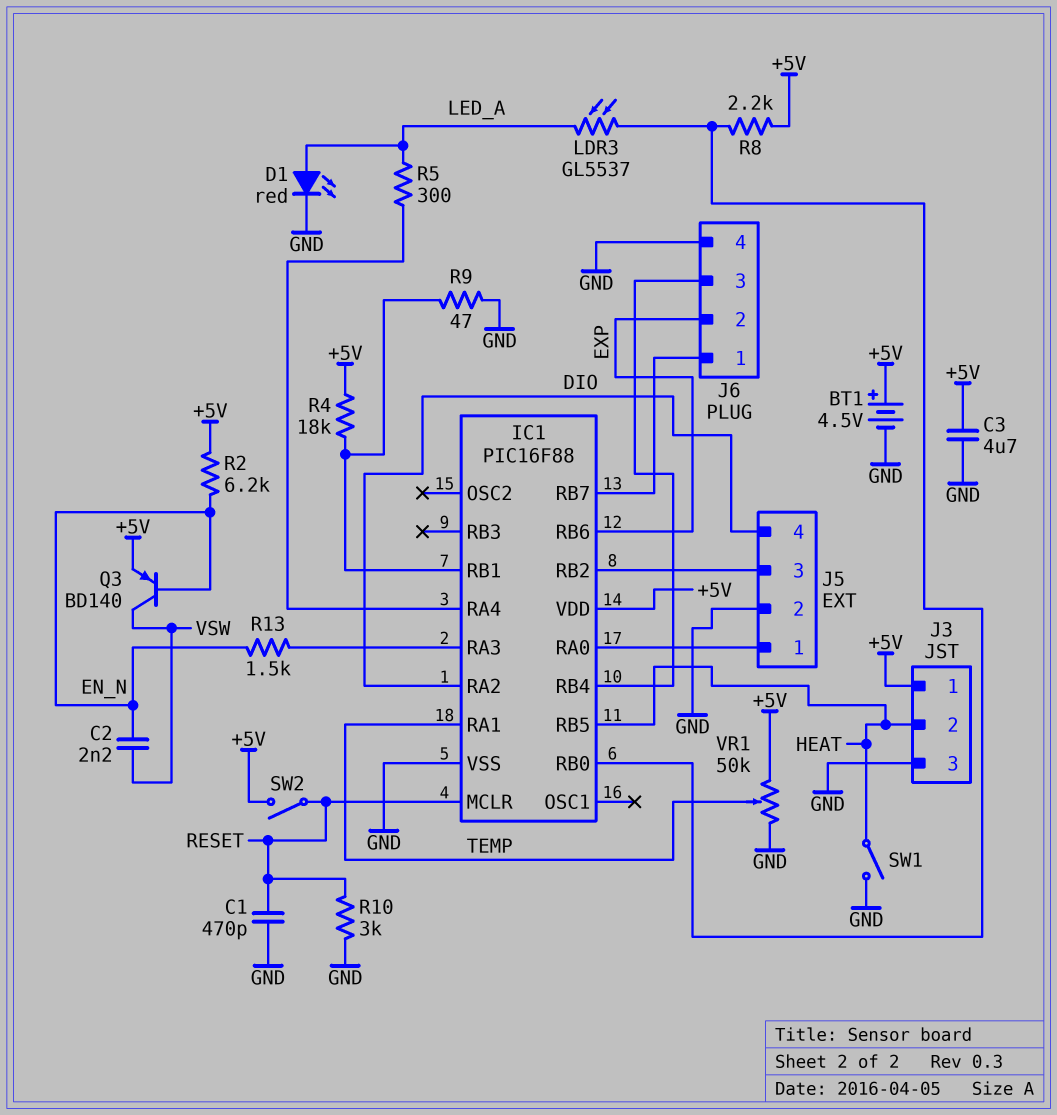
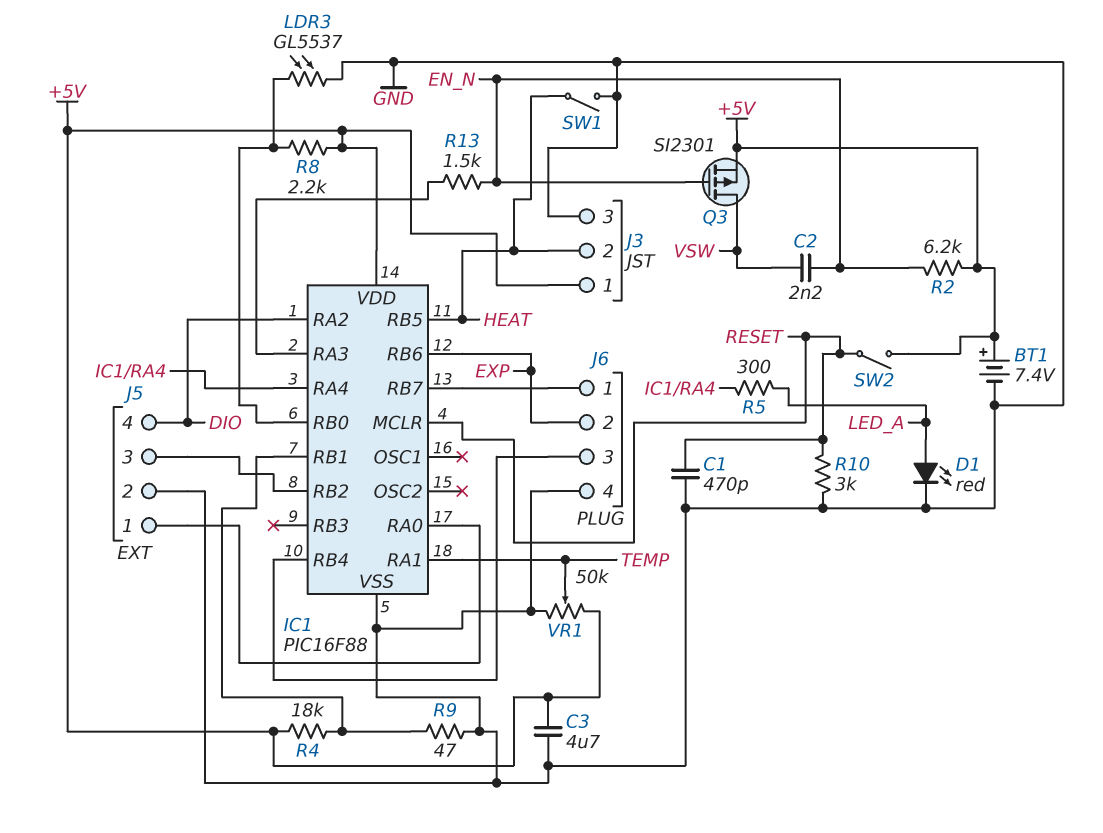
BT1: 4.5V (plus +5V, minus GND) -> 7.4V (plus +5V, minus GND)
LDR3: GL5537 (IC1/RB0, LED_A) -> GL5537 (GND, IC1/RB0)
Q3: PNP BD140 (B EN_N, C VSW, E +5V) -> PMOS SI2301 (G EN_N, D VSW, S +5V)

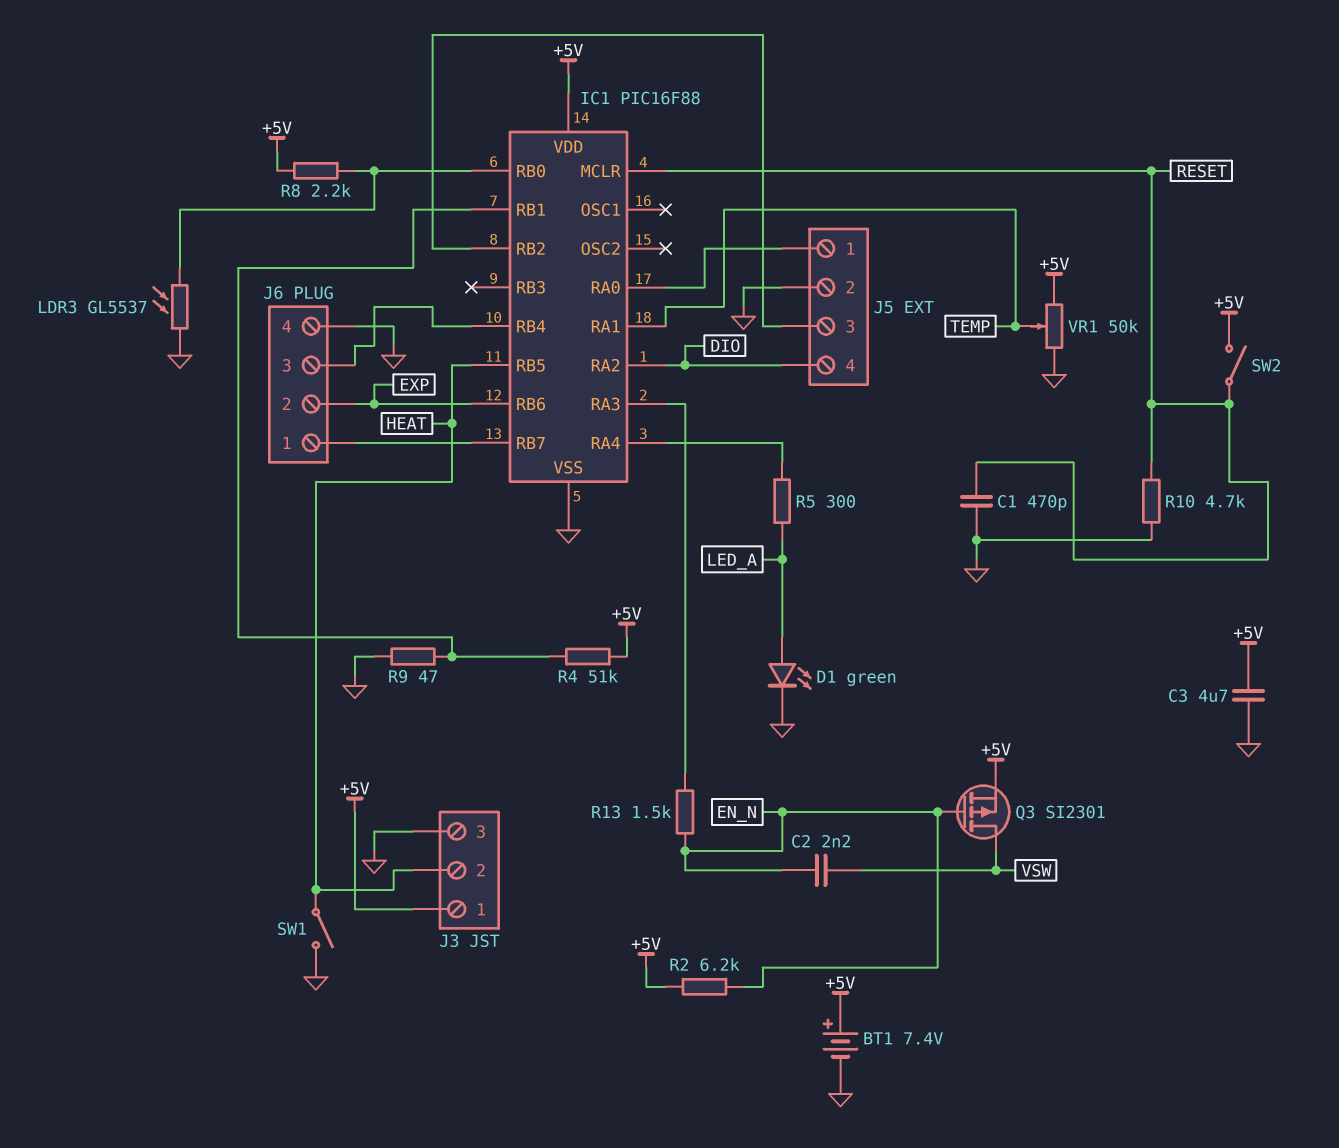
D1: LED red (A LED_A, K GND) -> LED green (A LED_A, K GND)
R4: 18k (+5V, IC1/RB1) -> 51k (+5V, IC1/RB1)
R10: 3k (GND, RESET) -> 4.7k (GND, RESET)

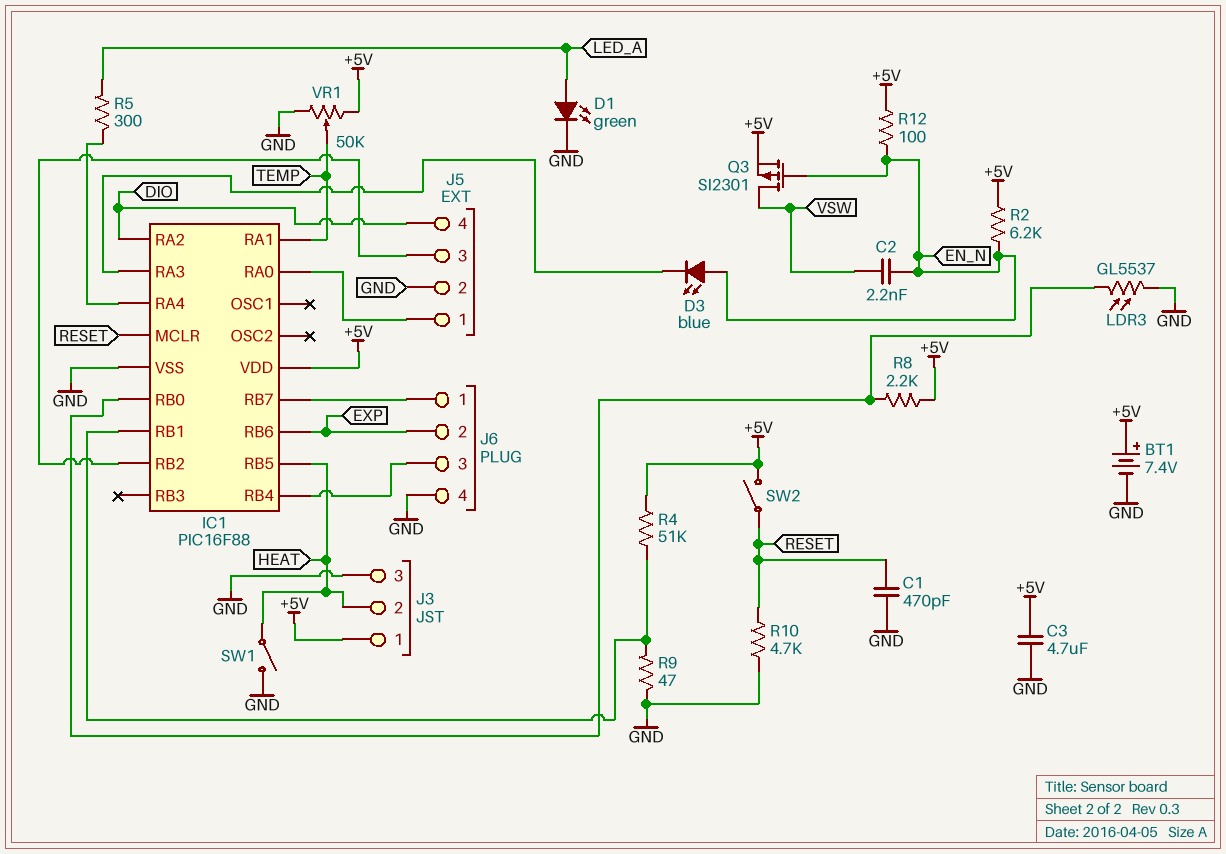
D3: none -> LED blue (A EN_N, K IC1/RA3)
R12: none -> 100 (+5V, EN_N)
R13: 1.5k (EN_N, IC1/RA3) -> none

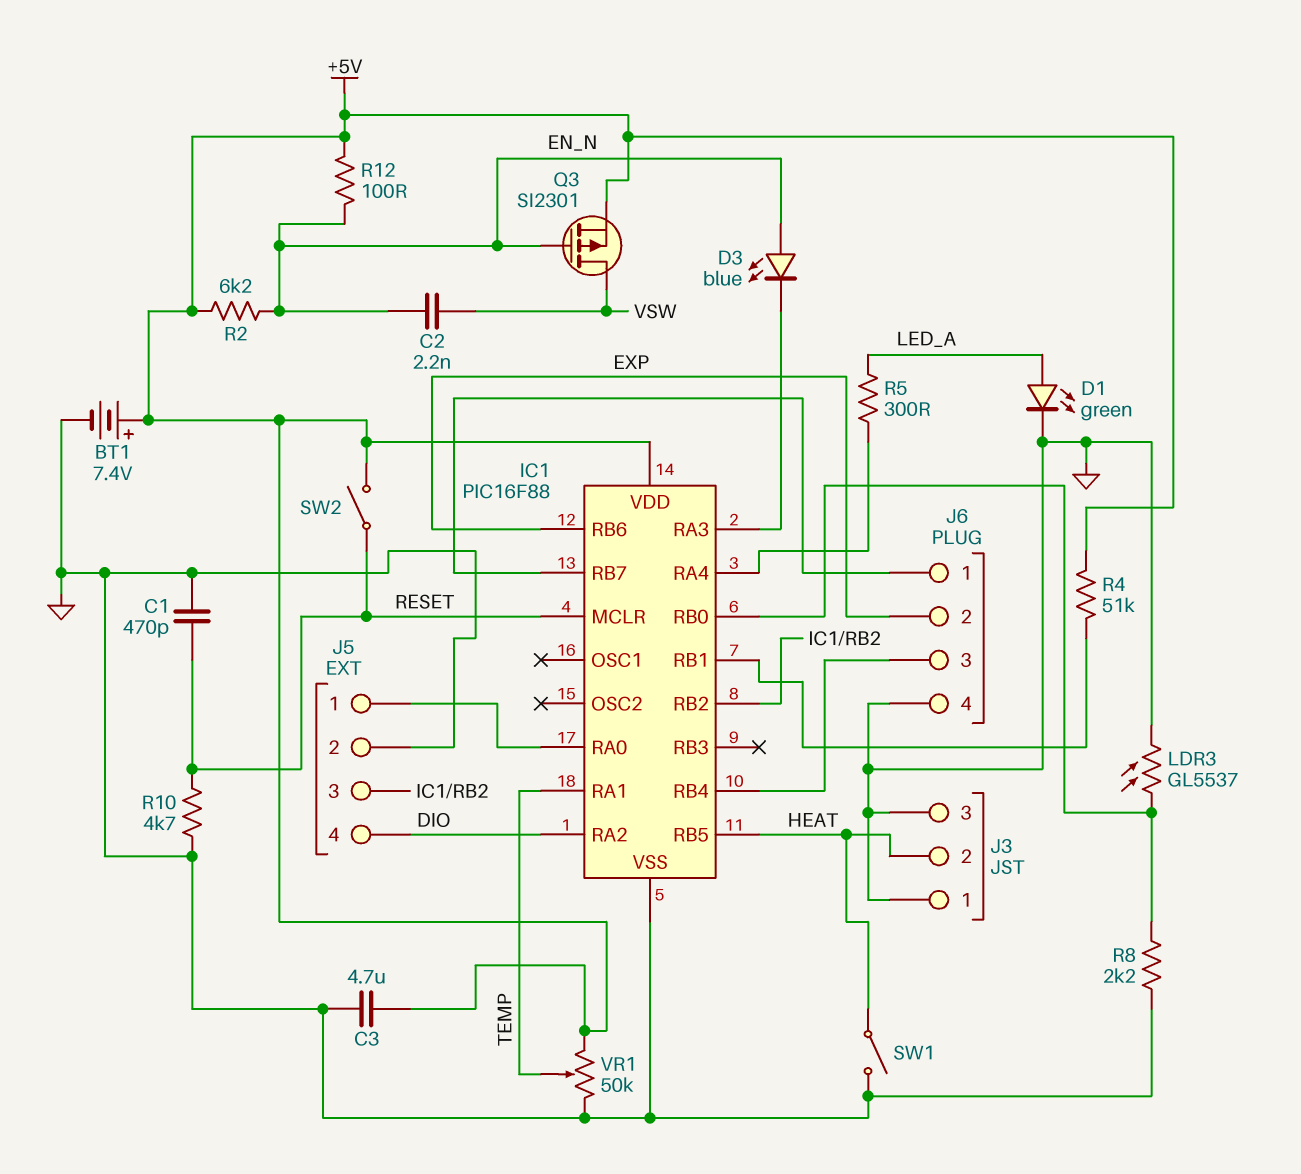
J3 pin 1: +5V -> GND
R8: 2.2k (+5V, IC1/RB0) -> 2.2k (GND, IC1/RB0)
R9: 47 (GND, IC1/RB1) -> none

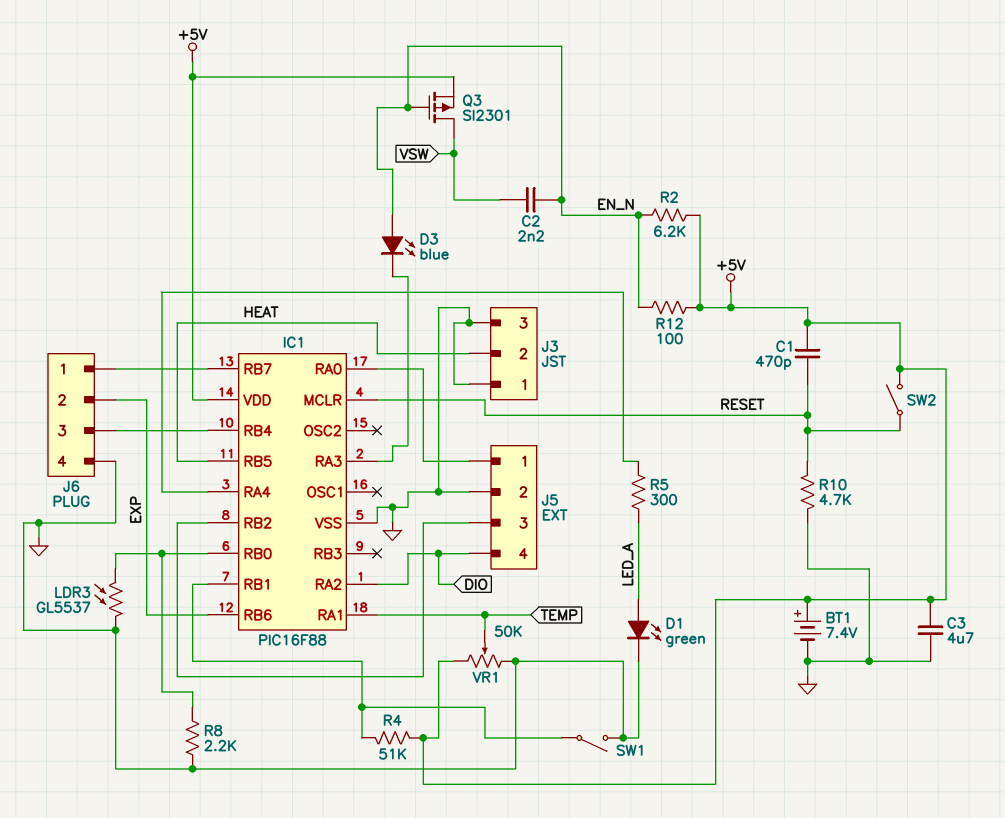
C1: 470pF (GND, RESET) -> 470pF (+5V, RESET)
SW1: switch (GND, HEAT) -> switch (GND, IC1/RB1)

